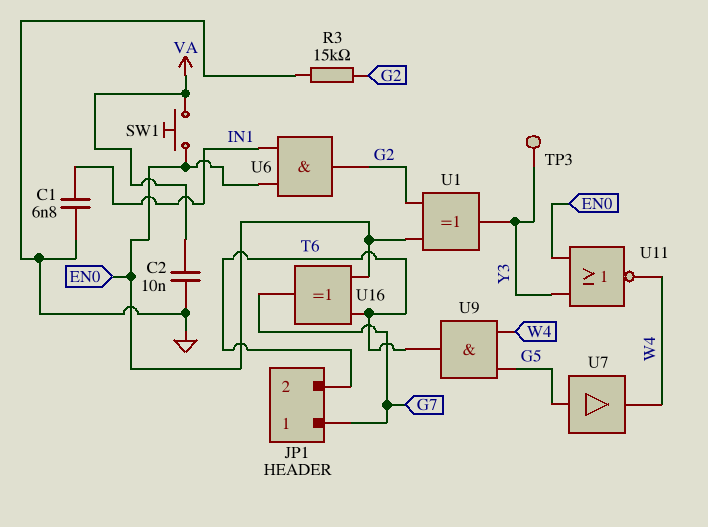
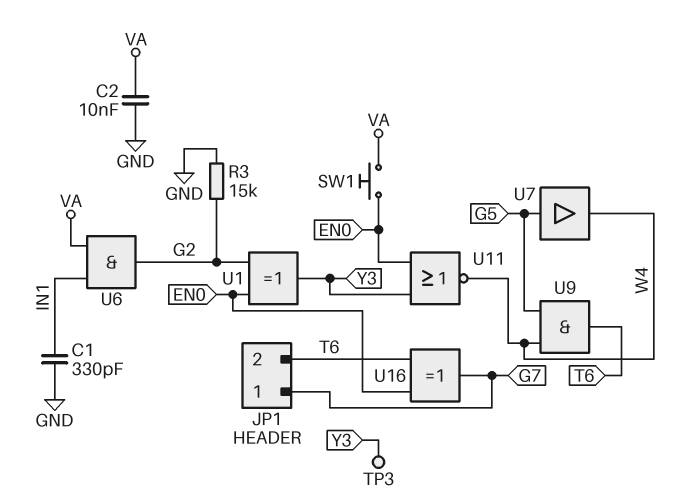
C1: 6.8nF (GND, IN1) -> 330pF (GND, IN1)
U6: AND (in EN0, in IN1, out G2) -> AND (in IN1, in VA, out G2)

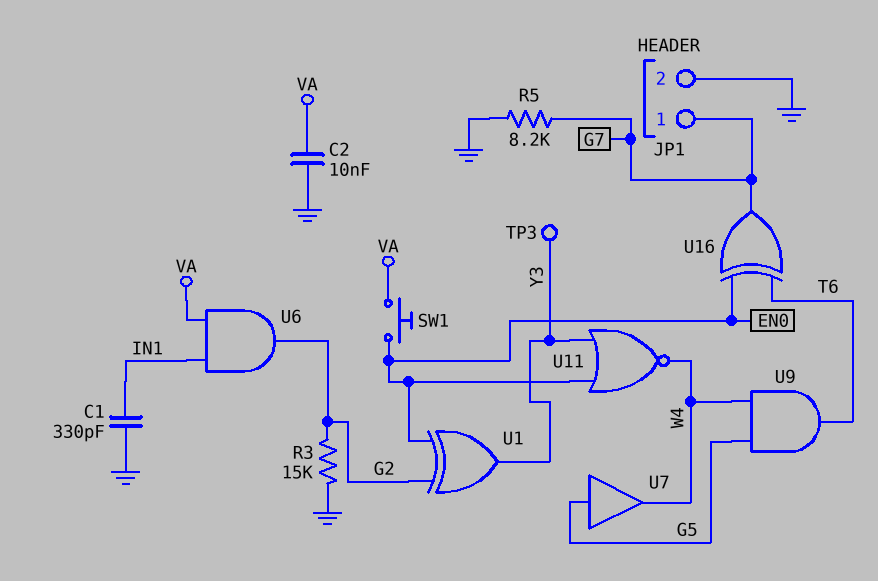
JP1 pin 2: T6 -> GND
R5: none -> 8.2k (G7, GND)

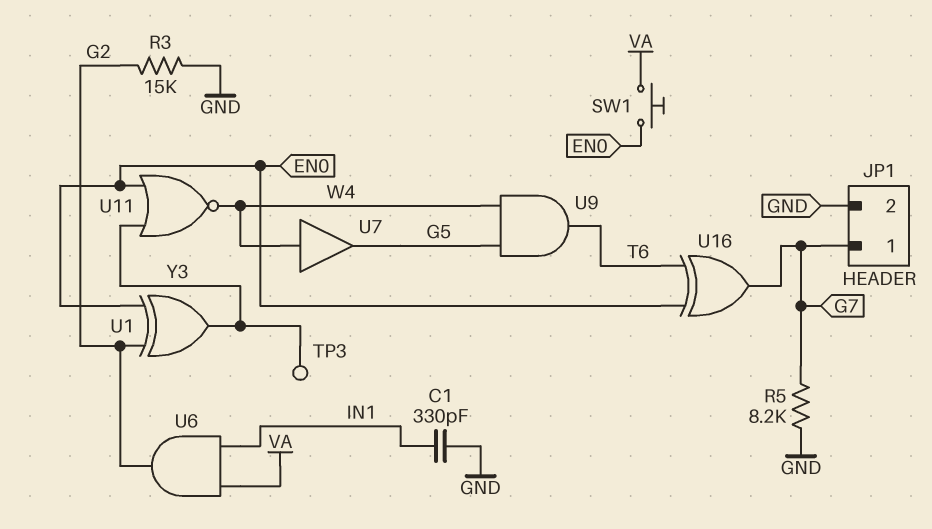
C2: 10nF (GND, VA) -> none
U7: buffer (in G5, out W4) -> buffer (in W4, out G5)

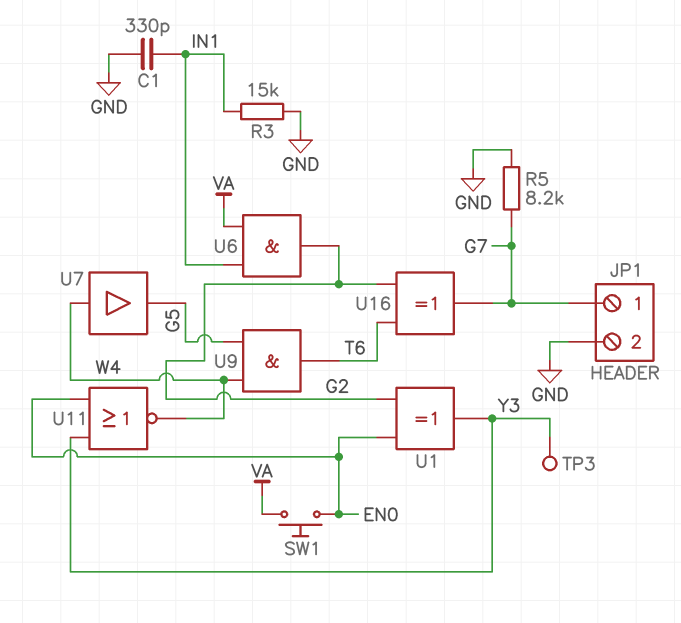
R3: 15k (G2, GND) -> 15k (GND, IN1)
U16: XOR (in EN0, in T6, out G7) -> XOR (in G2, in T6, out G7)

